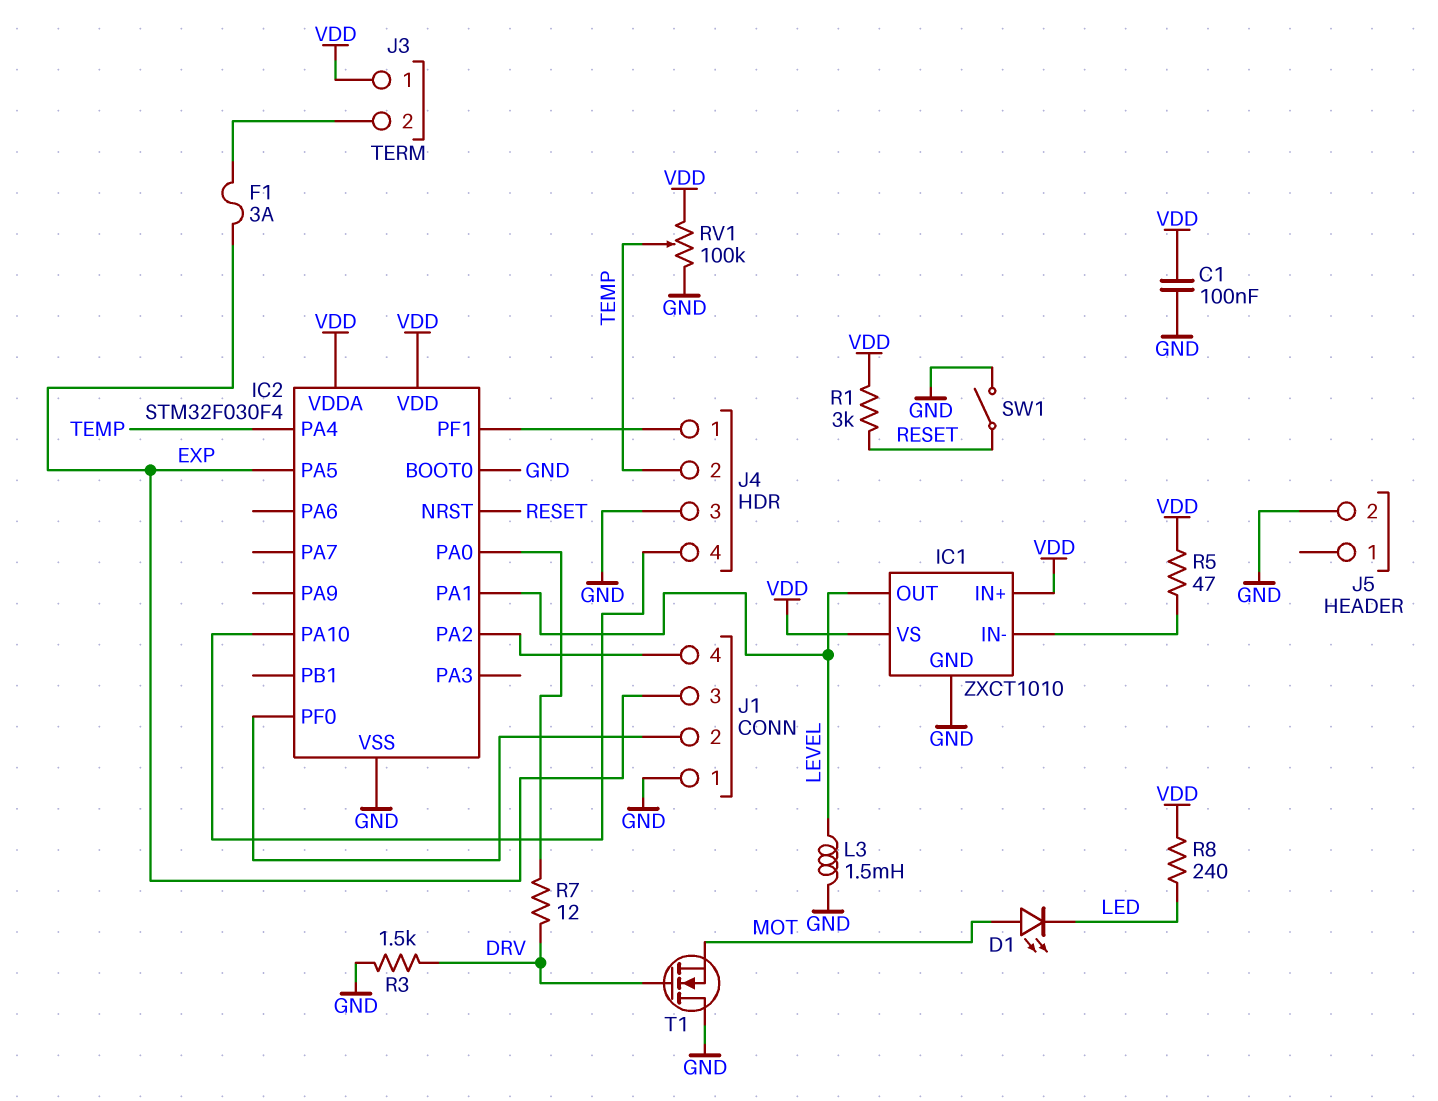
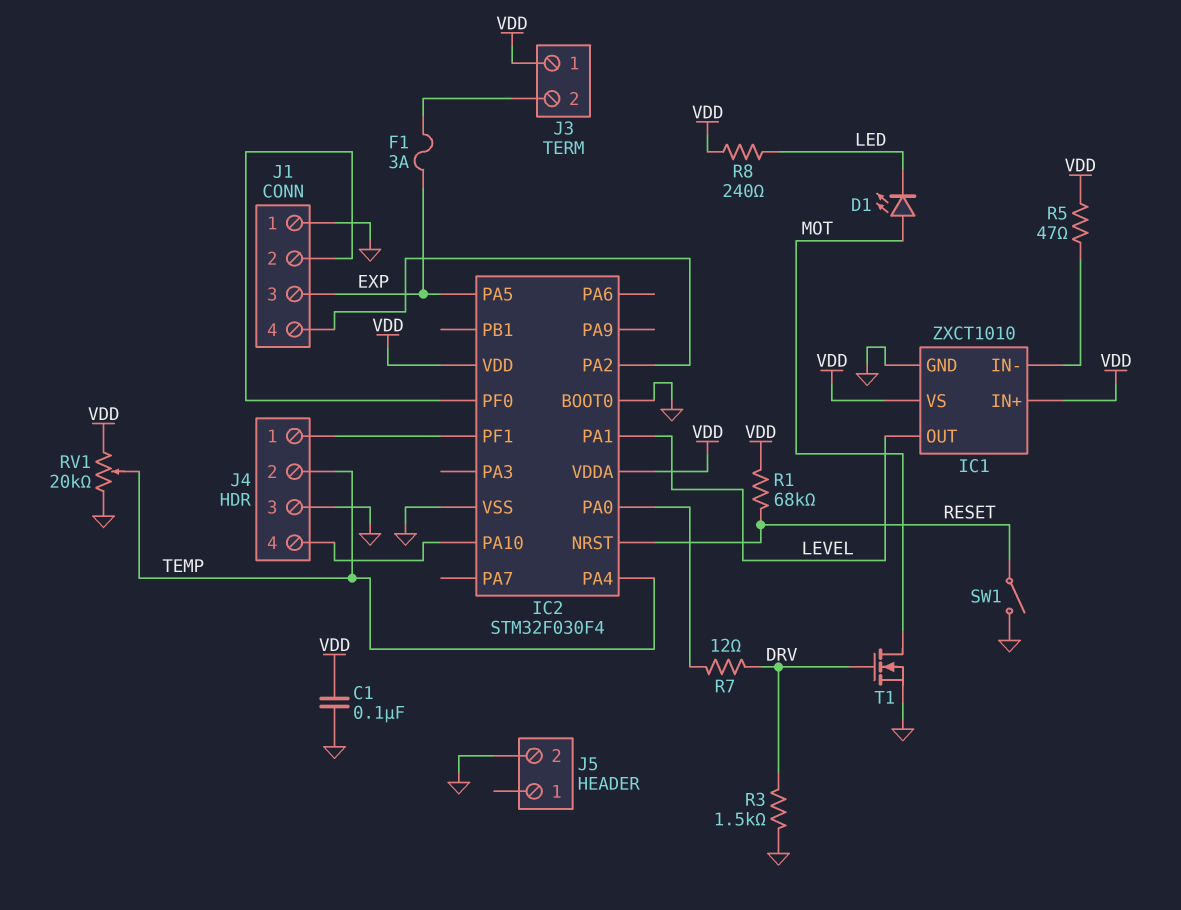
L3: 1.5mH (GND, LEVEL) -> none
R1: 3k (RESET, VDD) -> 68k (RESET, VDD)
RV1: 100k (GND, VDD, wiper TEMP) -> 20k (GND, VDD, wiper TEMP)
T1: NMOS (G DRV, D GND, S MOT) -> NMOS (G DRV, D MOT, S GND)

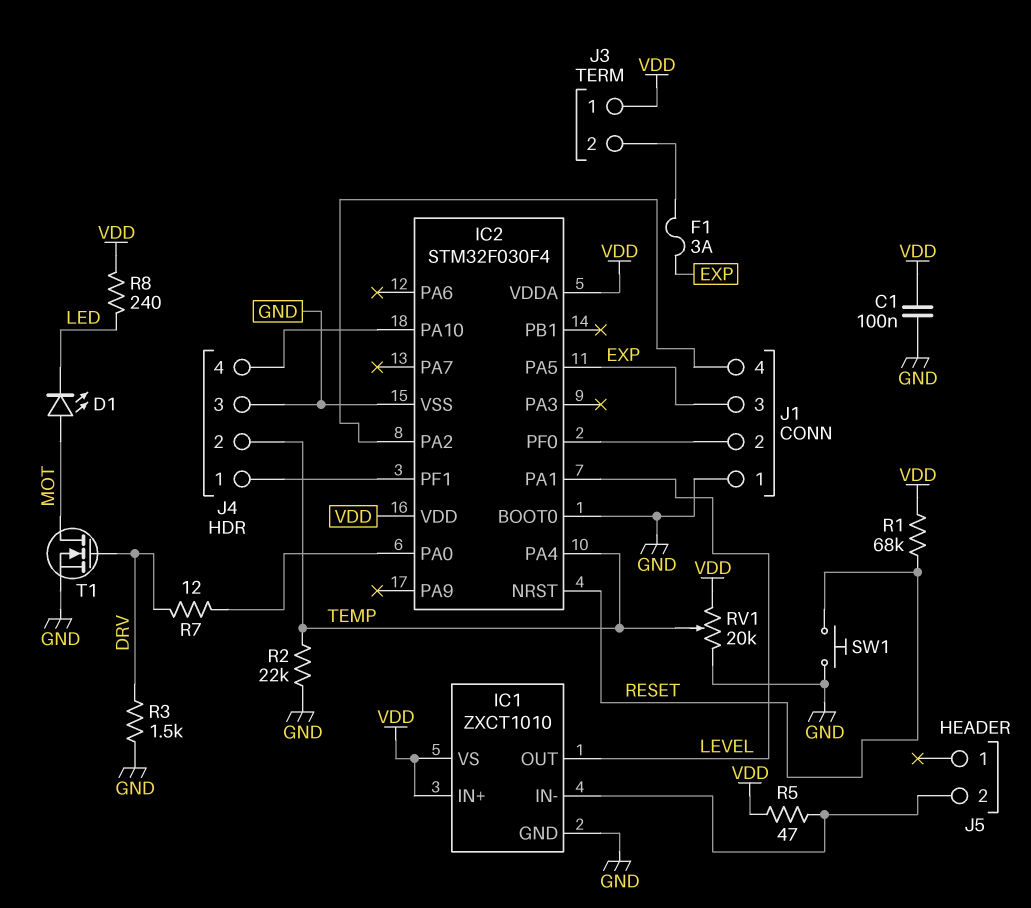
J5 pin 2: GND -> IC1/IN-
R2: none -> 22k (GND, TEMP)
SW1: switch (GND, RESET) -> button (GND, RESET)

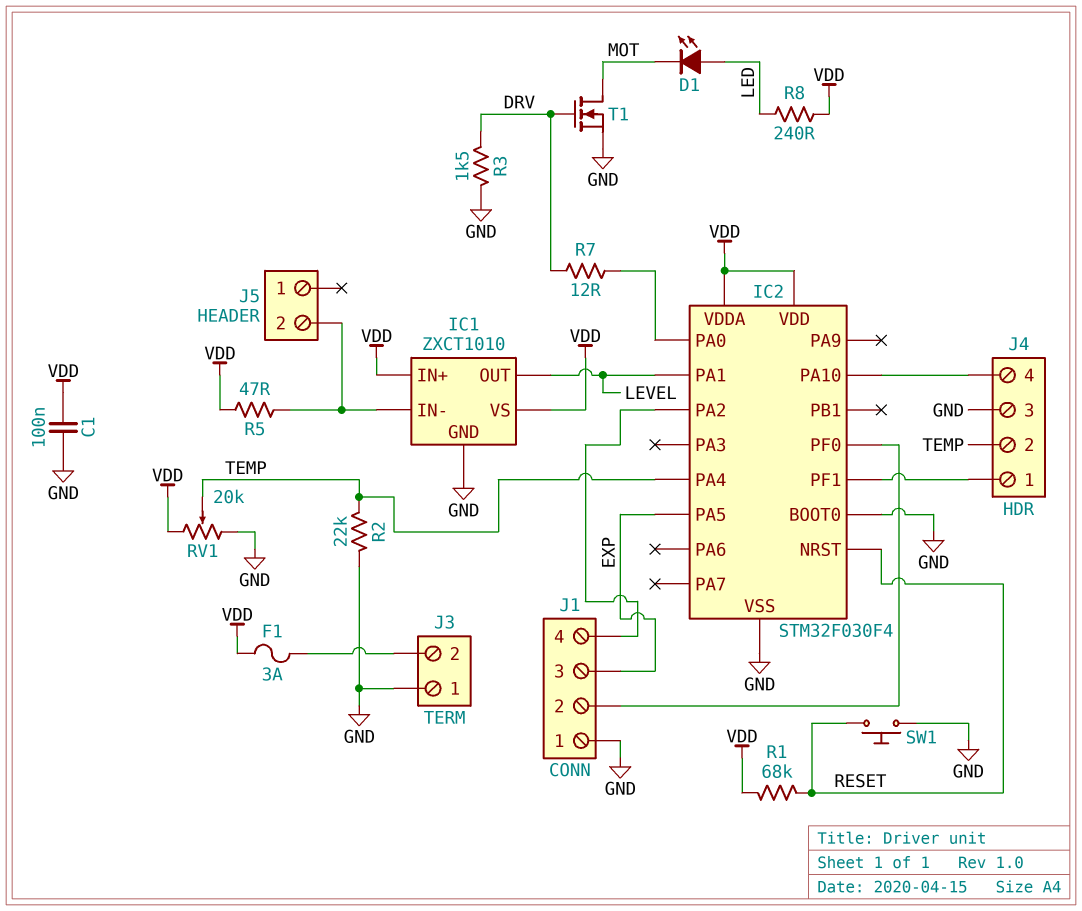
D1: LED (A MOT, K LED) -> LED (A LED, K MOT)
F1: 3A (EXP, J3/2) -> 3A (J3/2, VDD)
J3 pin 1: VDD -> GND

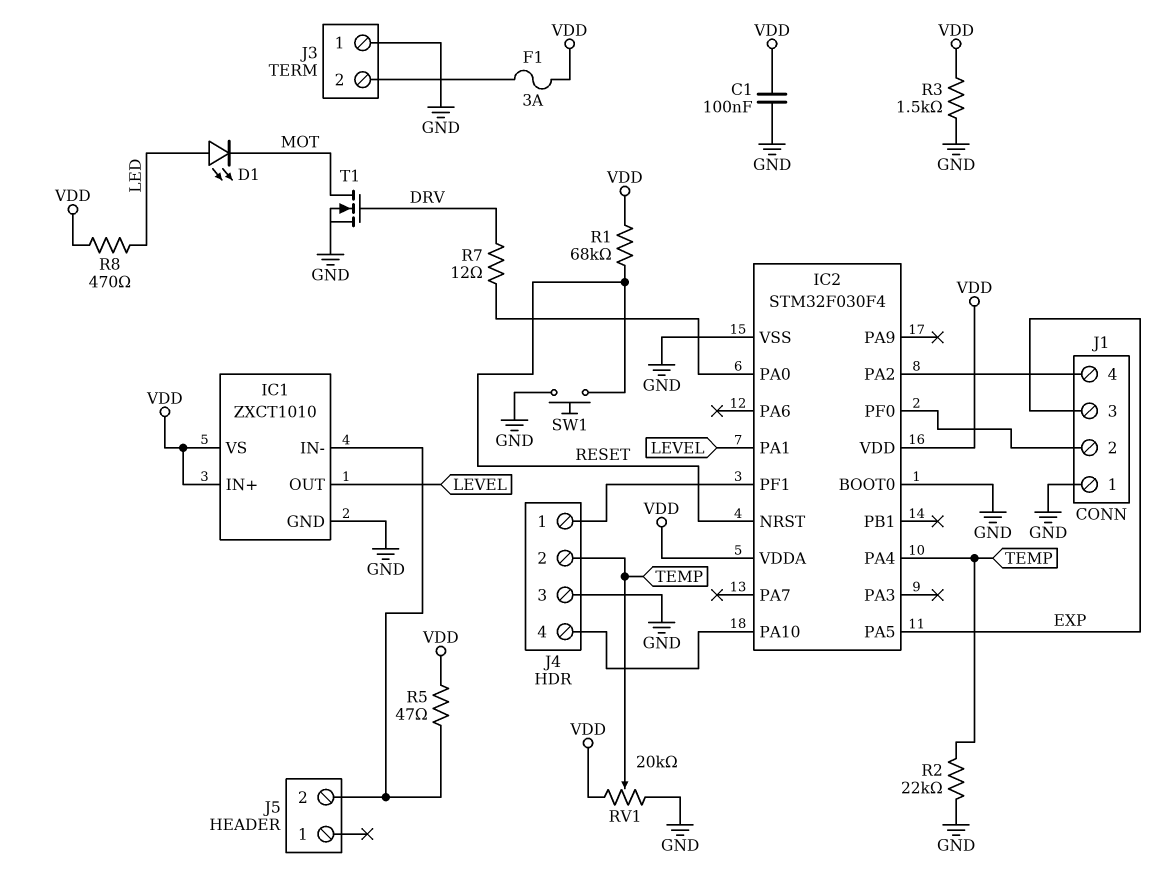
R3: 1.5k (DRV, GND) -> 1.5k (GND, VDD)
R8: 240 (LED, VDD) -> 470 (LED, VDD)

